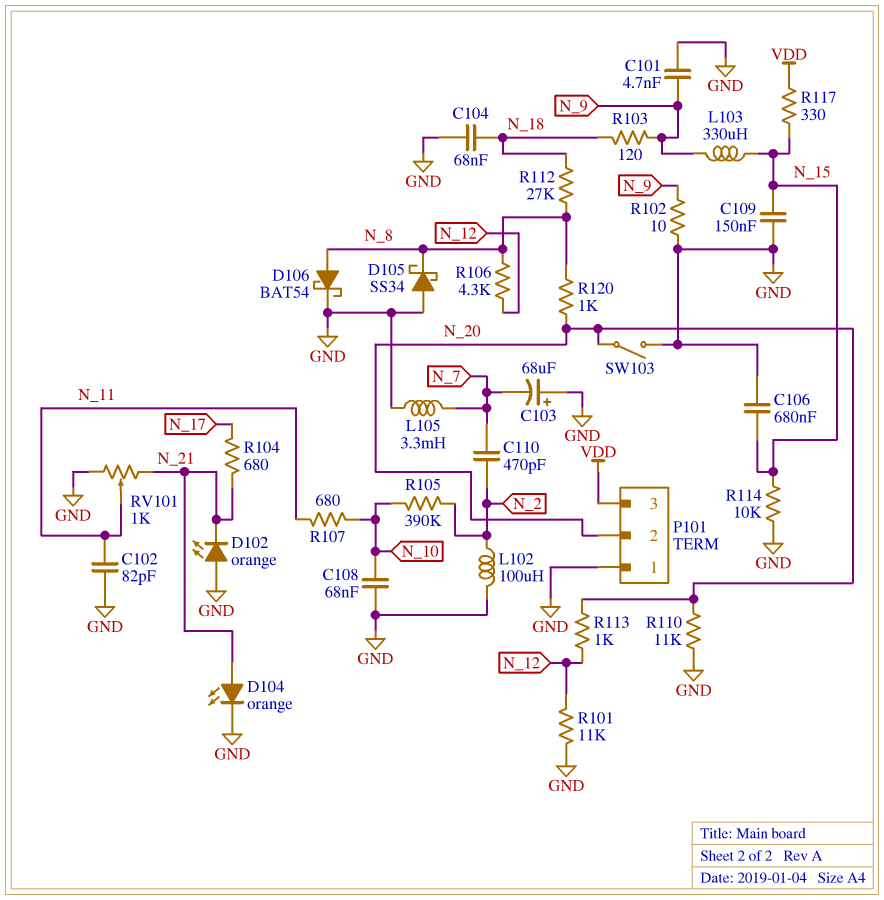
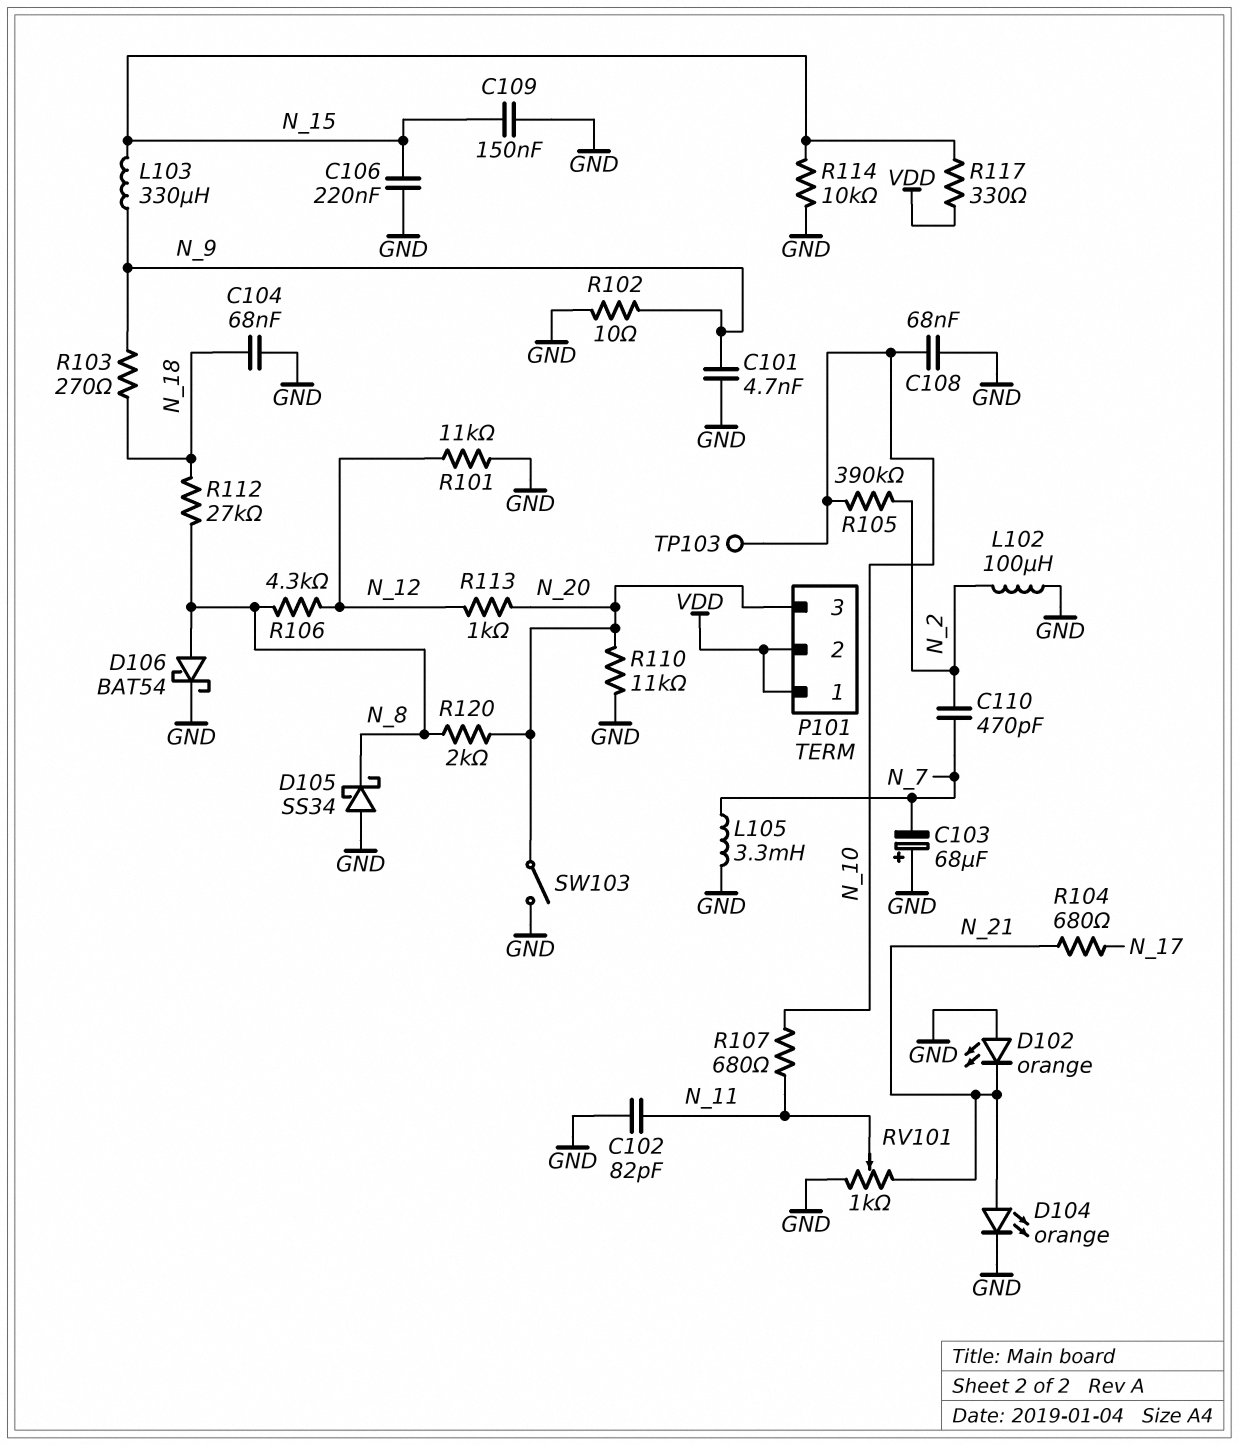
C106: 680nF (GND, N_15) -> 220nF (GND, N_15)
P101 pin 1: GND -> VDD
P101 pin 2: N_20 -> VDD
P101 pin 3: VDD -> N_20
R103: 120 (N_9, N_18) -> 270 (N_9, N_18)
R120: 1k (N_8, N_20) -> 2k (N_8, N_20)
TP103: none -> test point (N_10)

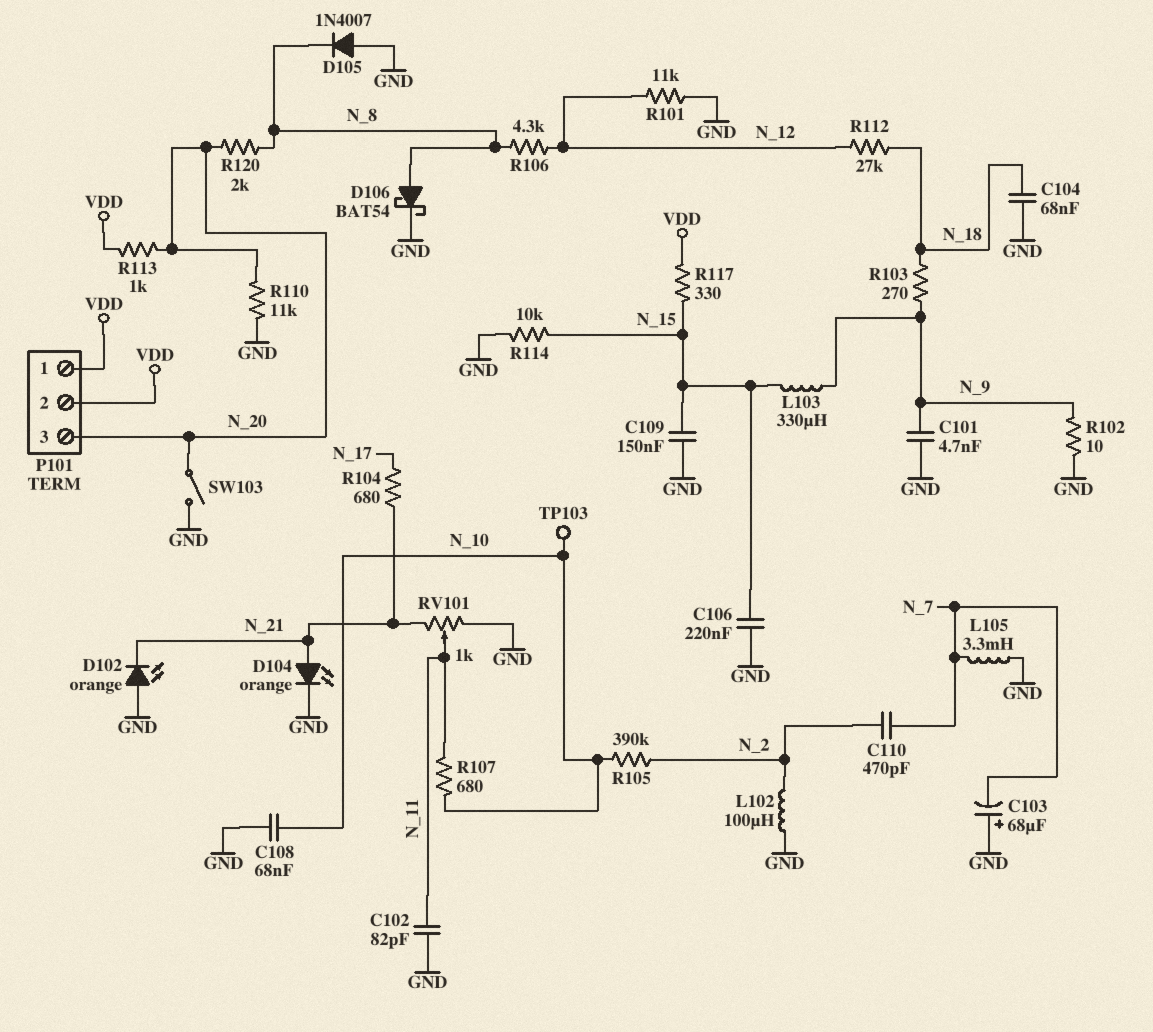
D105: schottky SS34 (A GND, K N_8) -> diode 1N4007 (A GND, K N_8)
R112: 27k (N_8, N_18) -> 27k (N_12, N_18)
R113: 1k (N_12, N_20) -> 1k (N_20, VDD)

